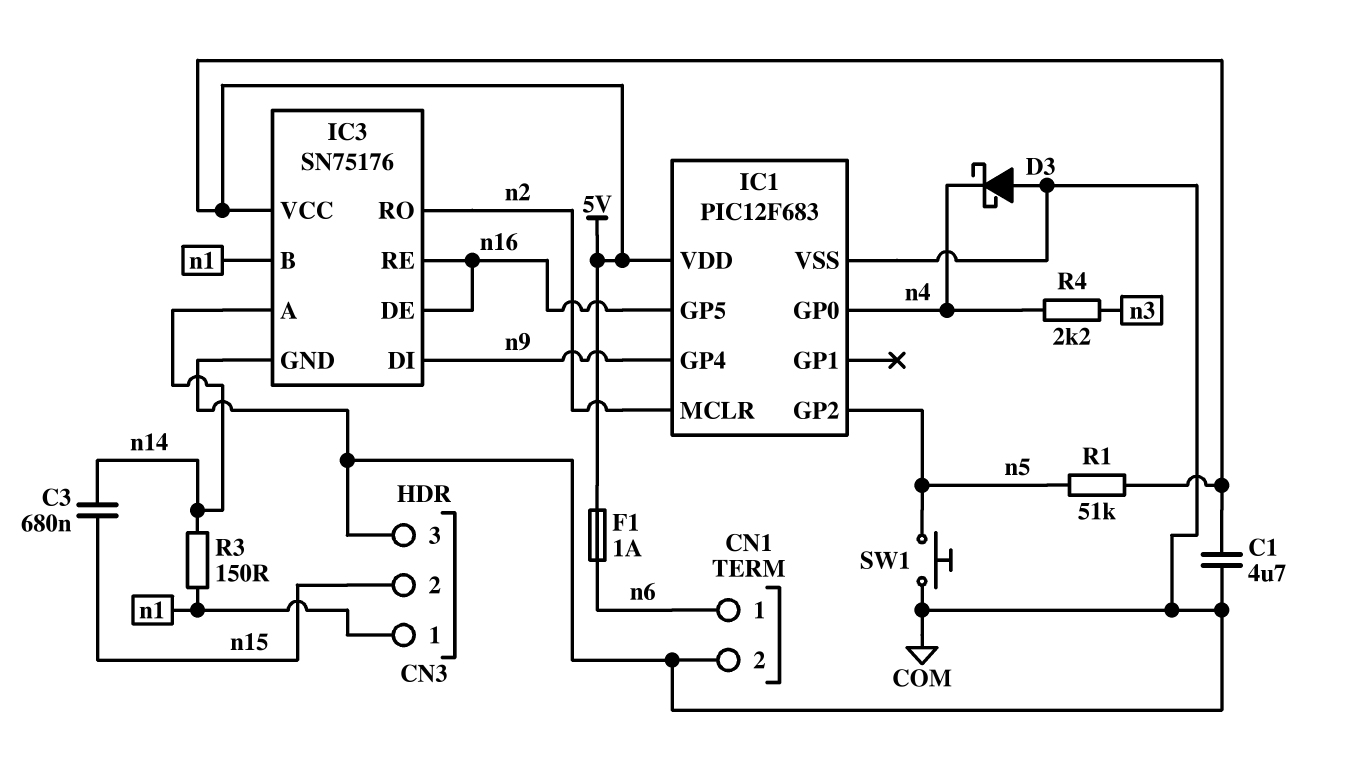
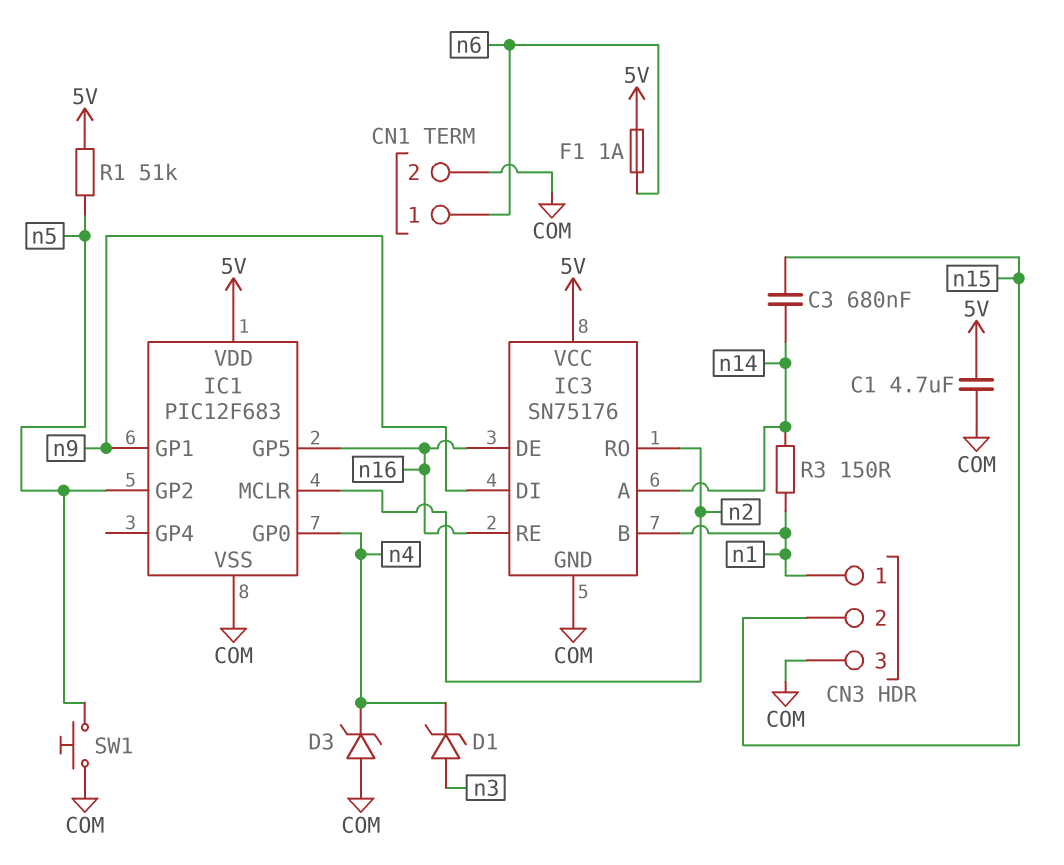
D1: none -> zener (A n3, K n4)
D3: schottky (A COM, K n4) -> zener (A COM, K n4)
IC1 pin GP1: none -> n9
IC1 pin GP4: n9 -> none
R4: 2.2k (n3, n4) -> none

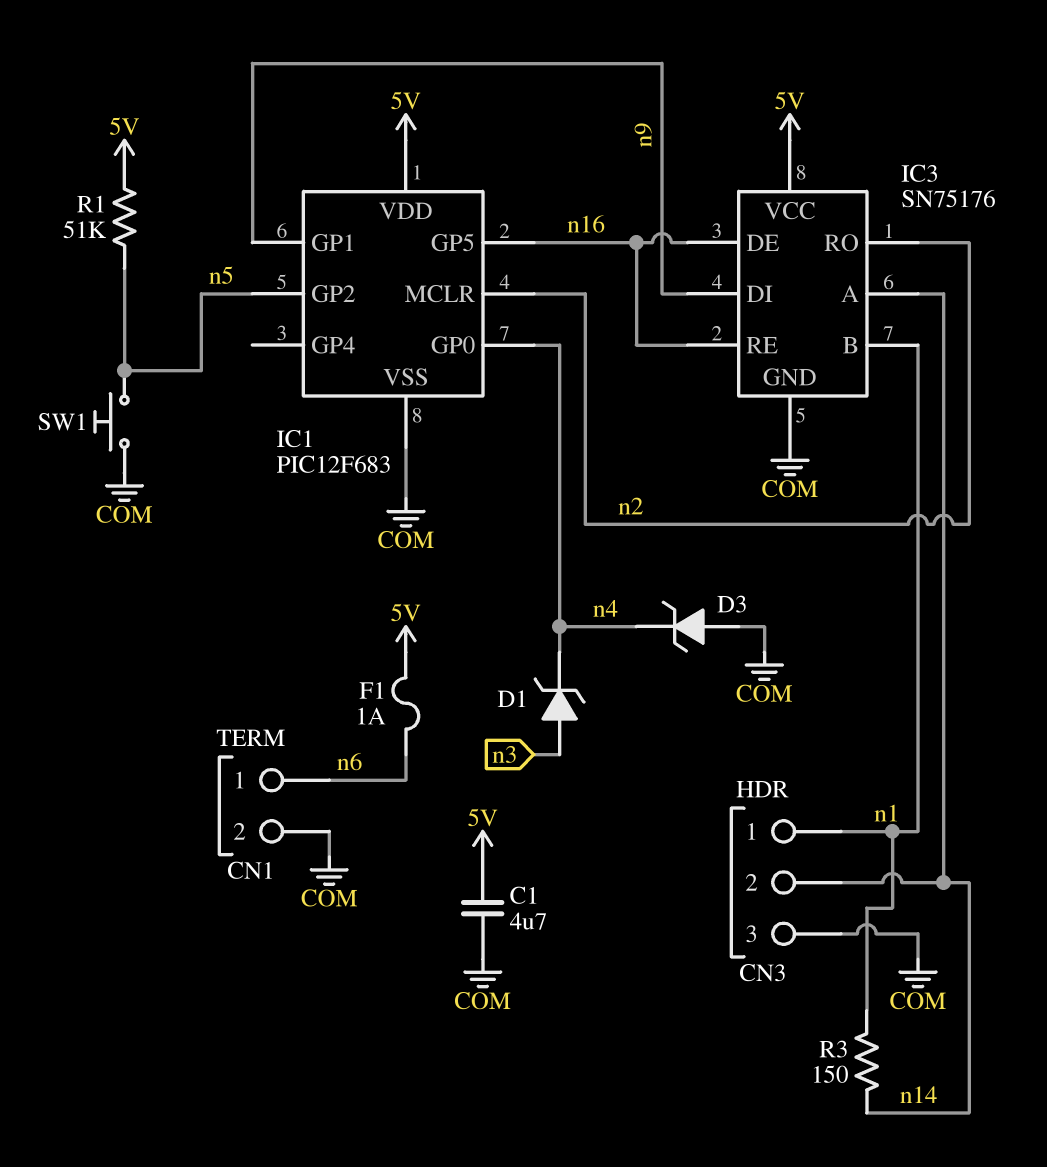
C3: 680nF (n14, n15) -> none
CN3 pin 2: n15 -> n14

